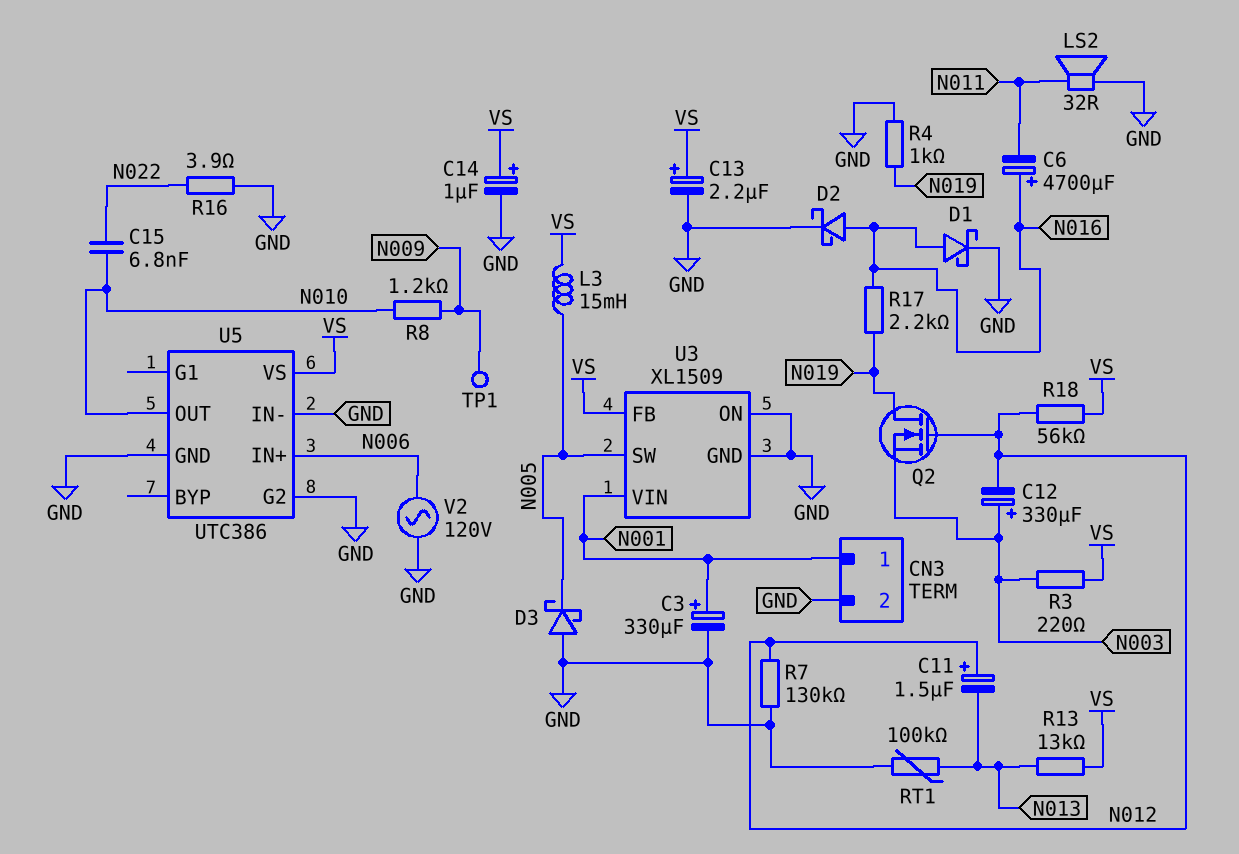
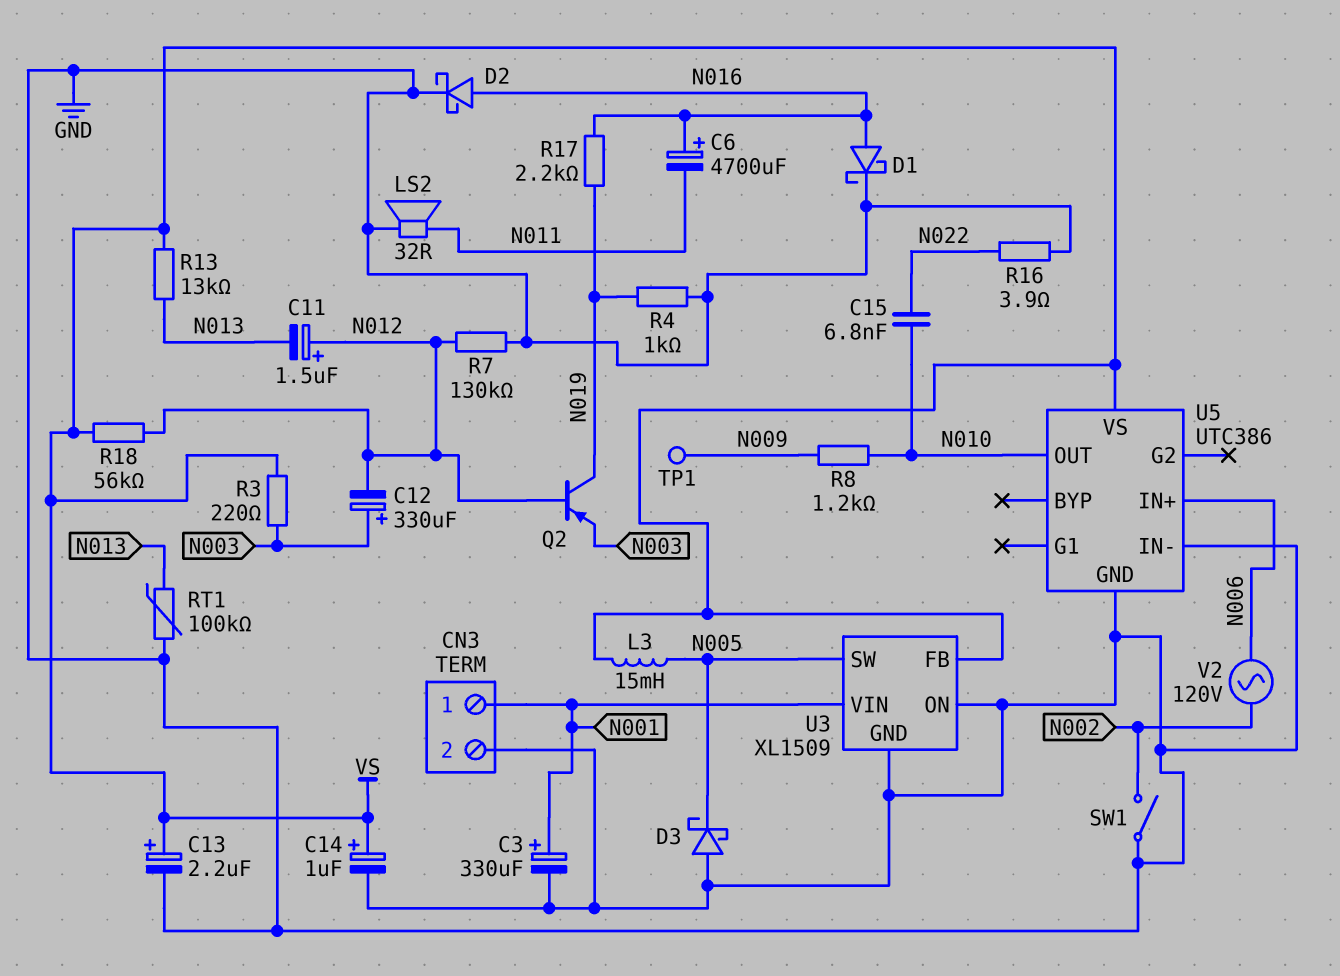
Q2: NMOS (G N012, D N019, S N003) -> PNP (B N012, C N019, E N003)
SW1: none -> switch (GND, N002)
U5 pin G2: GND -> none
V2: AC 120V (GND, N006) -> AC 120V (N002, N006)

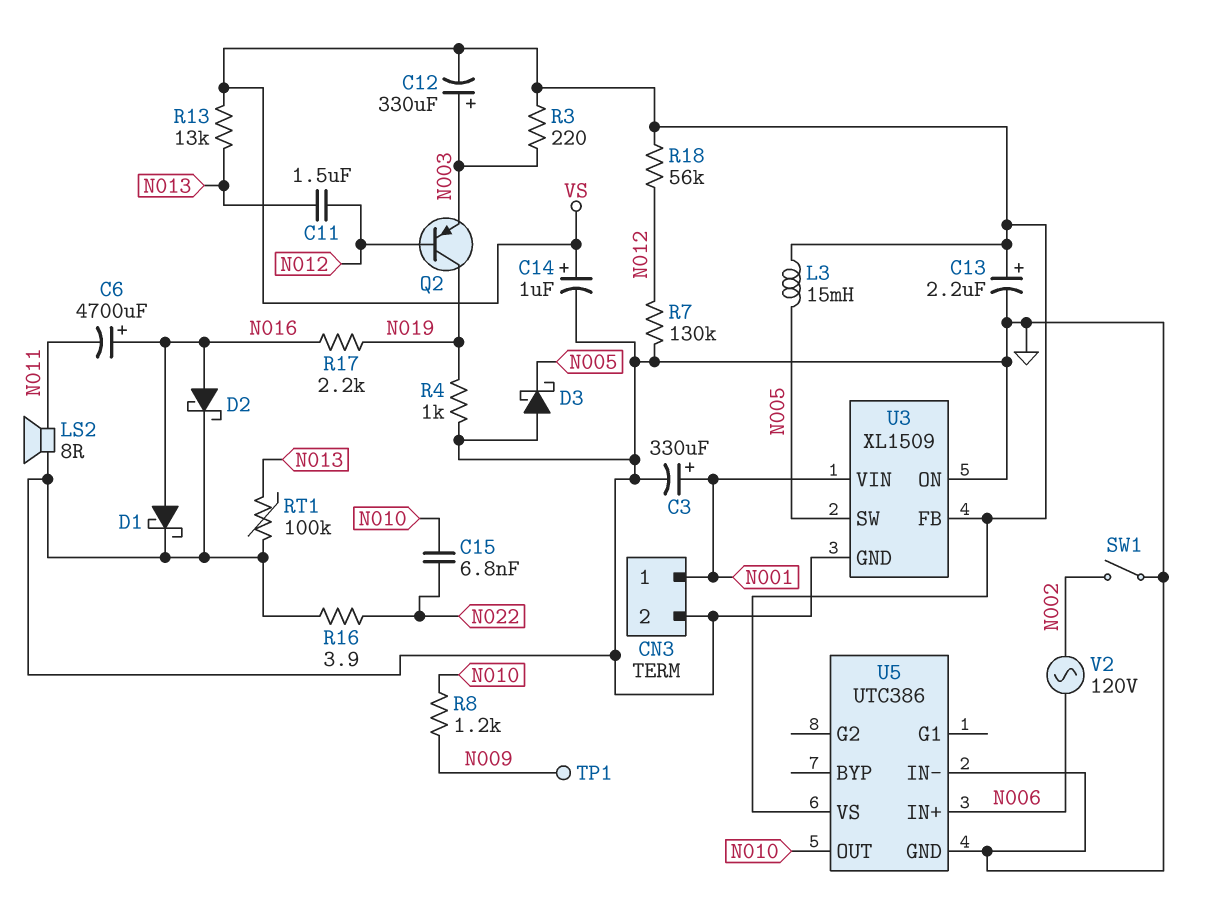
C11: 1.5uF (plus N012, minus N013) -> 1.5uF (N012, N013)
C12: 330uF (plus N003, minus N012) -> 330uF (plus N003, minus VS)
LS2: speaker 32R (GND, N011) -> speaker 8R (GND, N011)

